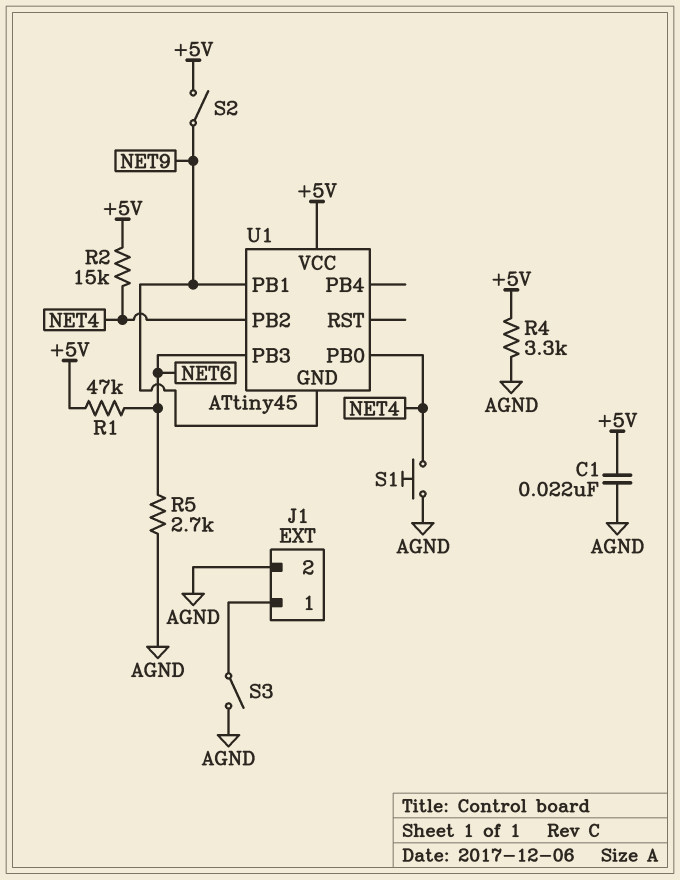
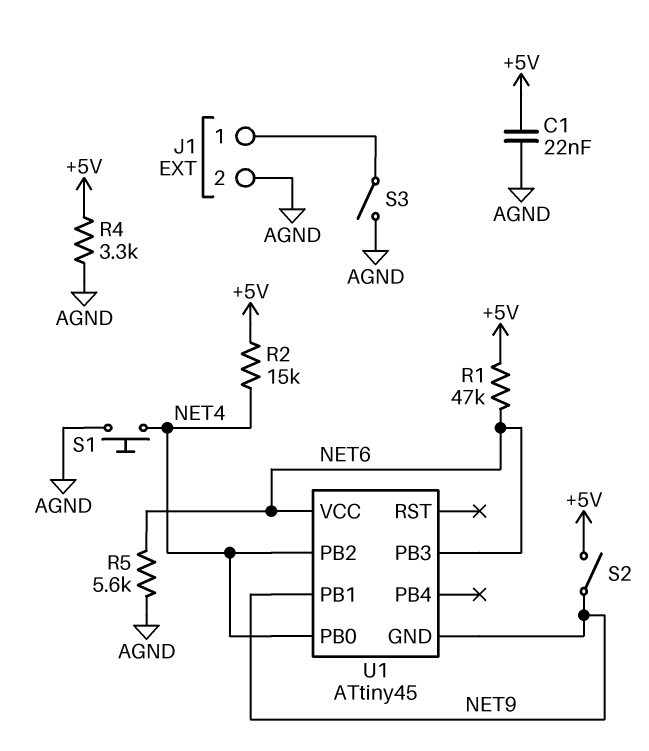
R5: 2.7k (AGND, NET6) -> 5.6k (AGND, NET6)
U1 pin VCC: +5V -> NET6

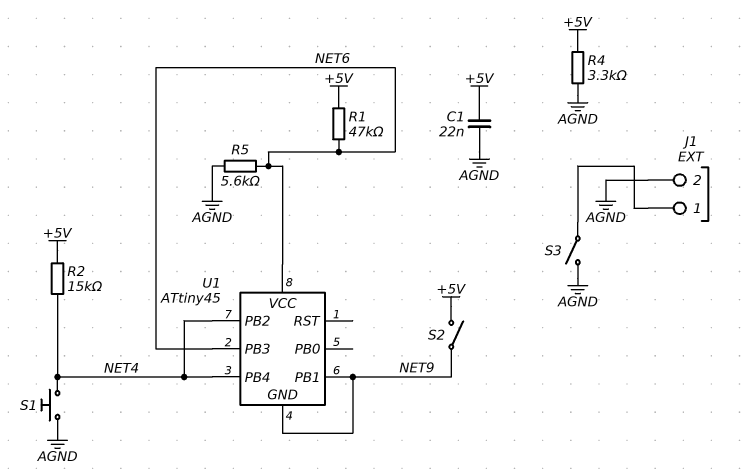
U1 pin PB0: NET4 -> none
U1 pin PB4: none -> NET4

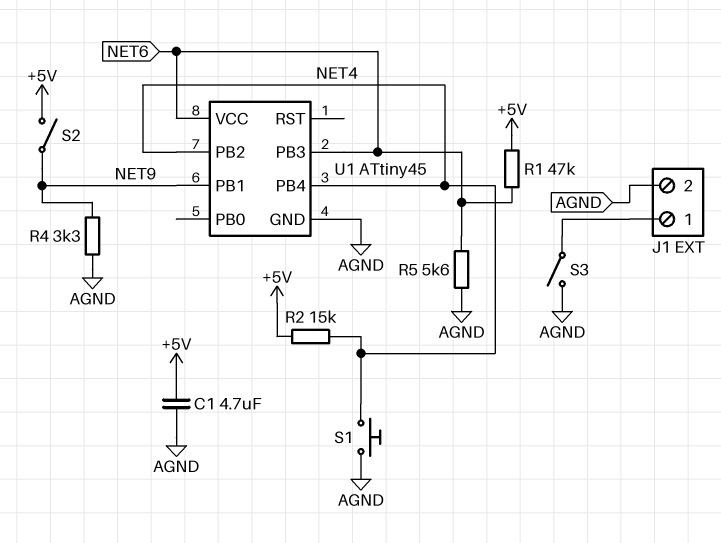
C1: 22nF (+5V, AGND) -> 4.7uF (+5V, AGND)
R4: 3.3k (+5V, AGND) -> 3.3k (AGND, NET9)
U1 pin GND: NET9 -> AGND

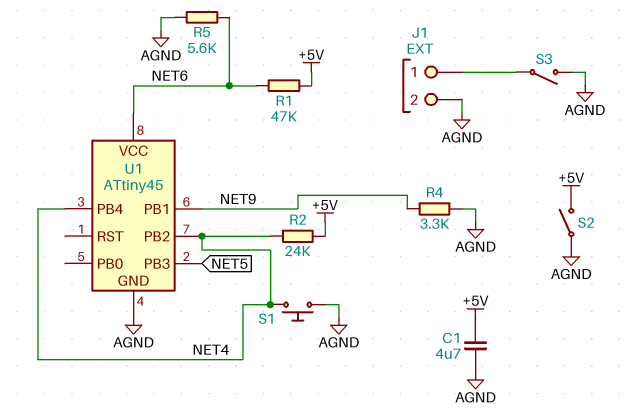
R2: 15k (+5V, NET4) -> 24k (+5V, NET4)
S2: switch (+5V, NET9) -> switch (+5V, AGND)
U1 pin PB3: NET6 -> NET5

